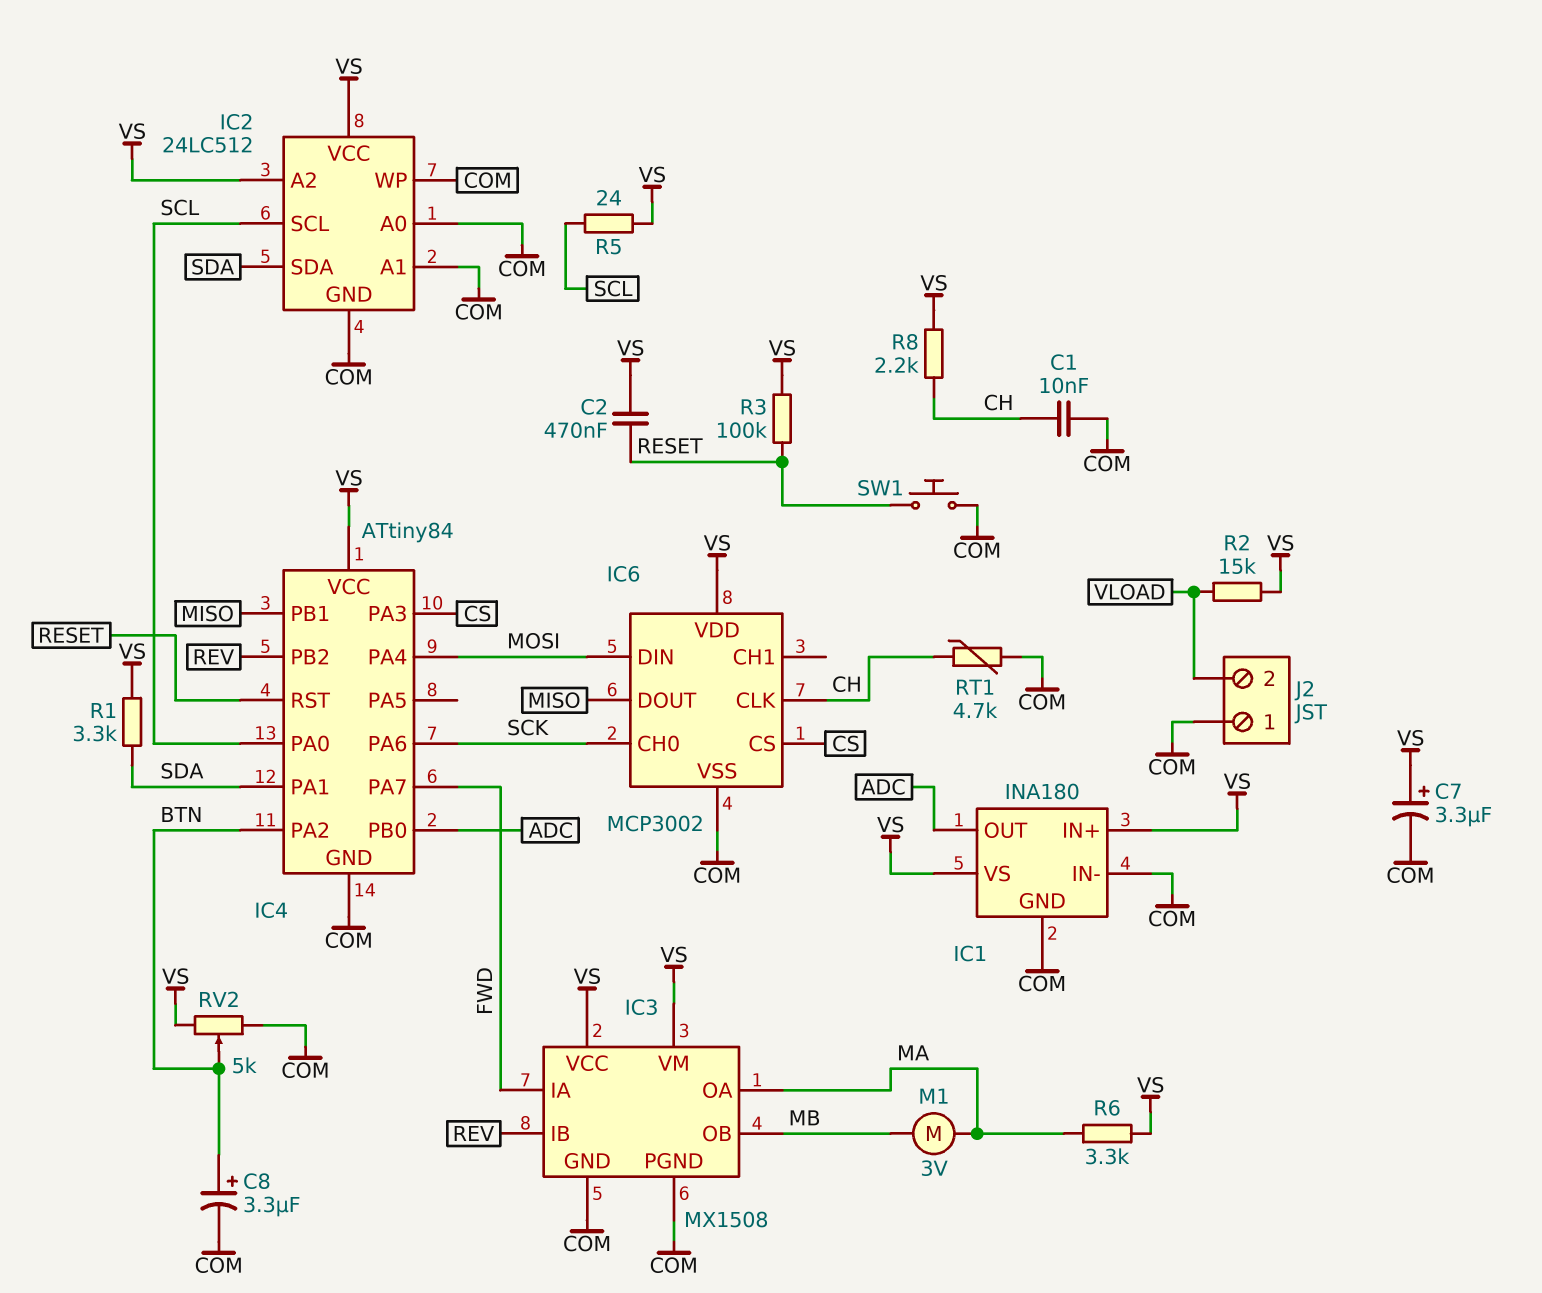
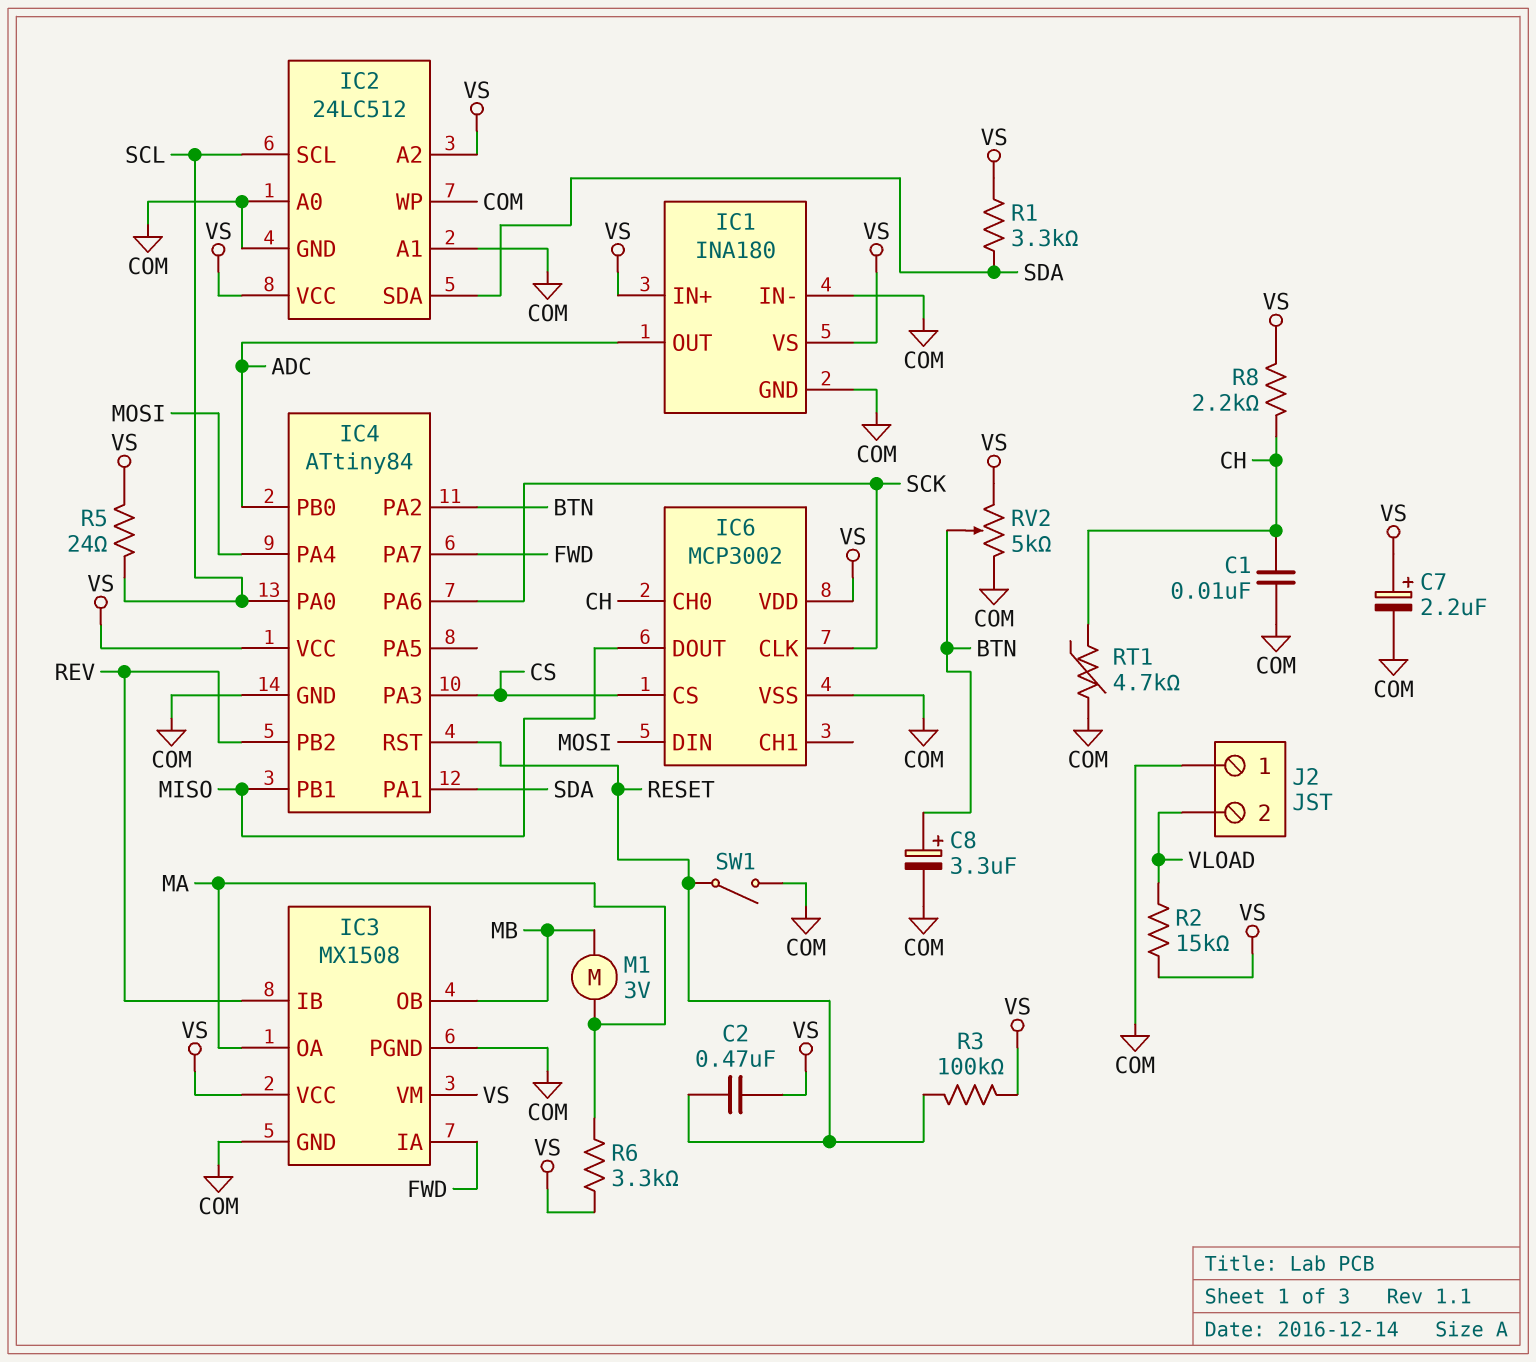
C7: 3.3uF (plus VS, minus COM) -> 2.2uF (plus VS, minus COM)
IC6 pin CH0: SCK -> CH
IC6 pin CLK: CH -> SCK
SW1: button (COM, RESET) -> switch (COM, RESET)

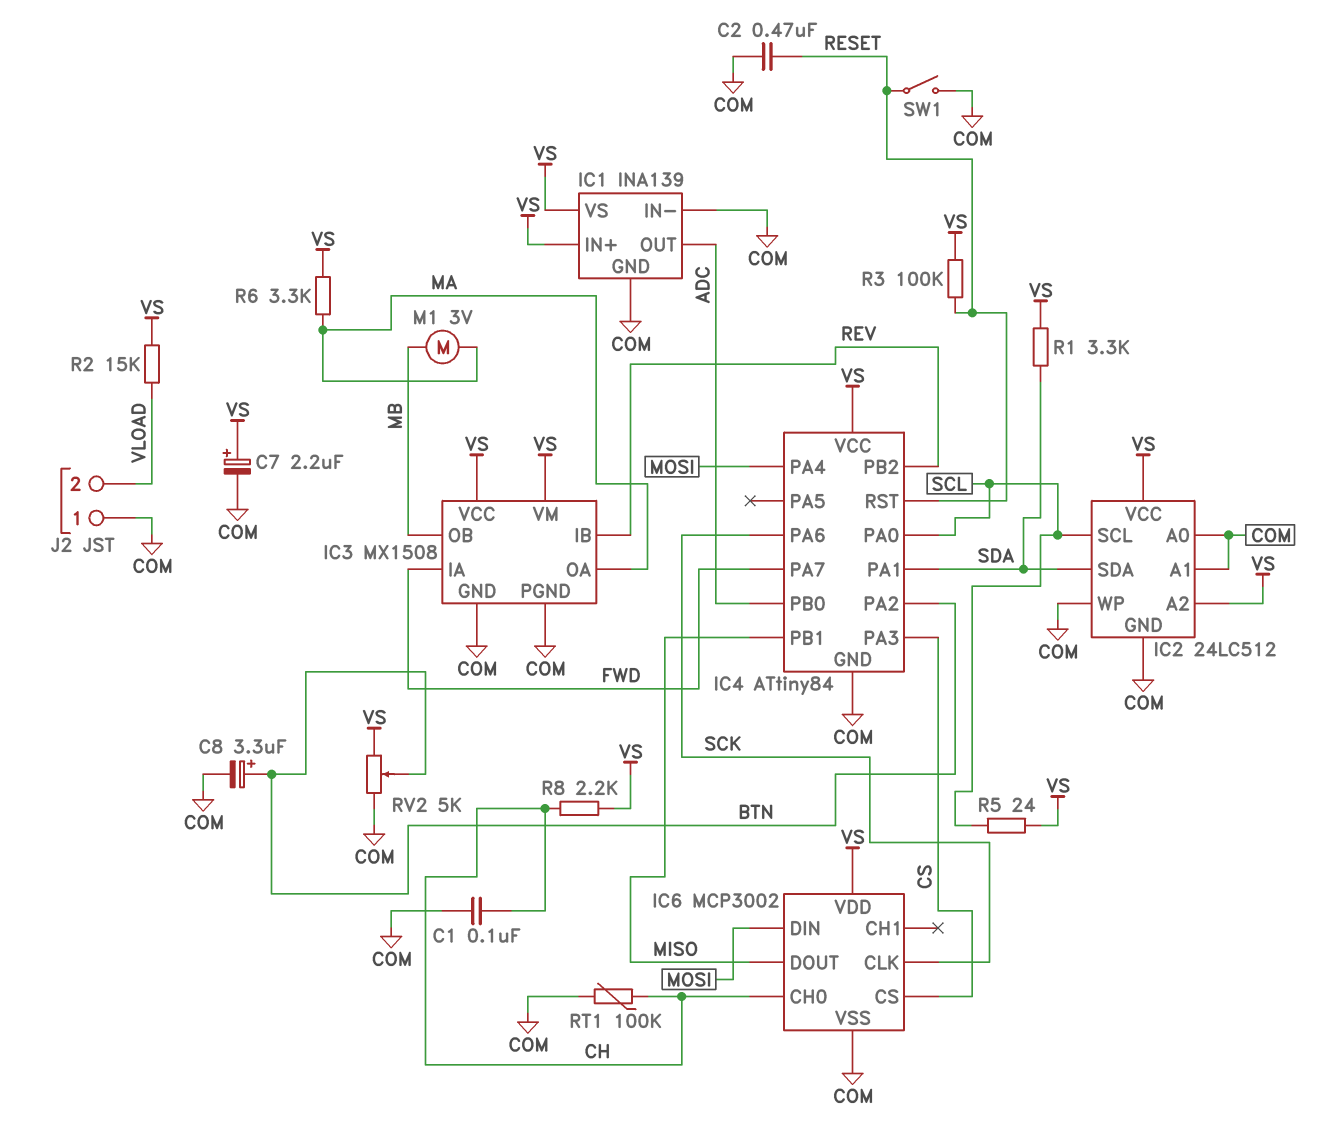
C1: 10nF (CH, COM) -> 100nF (CH, COM)
C2: 470nF (RESET, VS) -> 470nF (COM, RESET)
IC1: INA180 -> INA139
RT1: 4.7k (CH, COM) -> 100k (CH, COM)

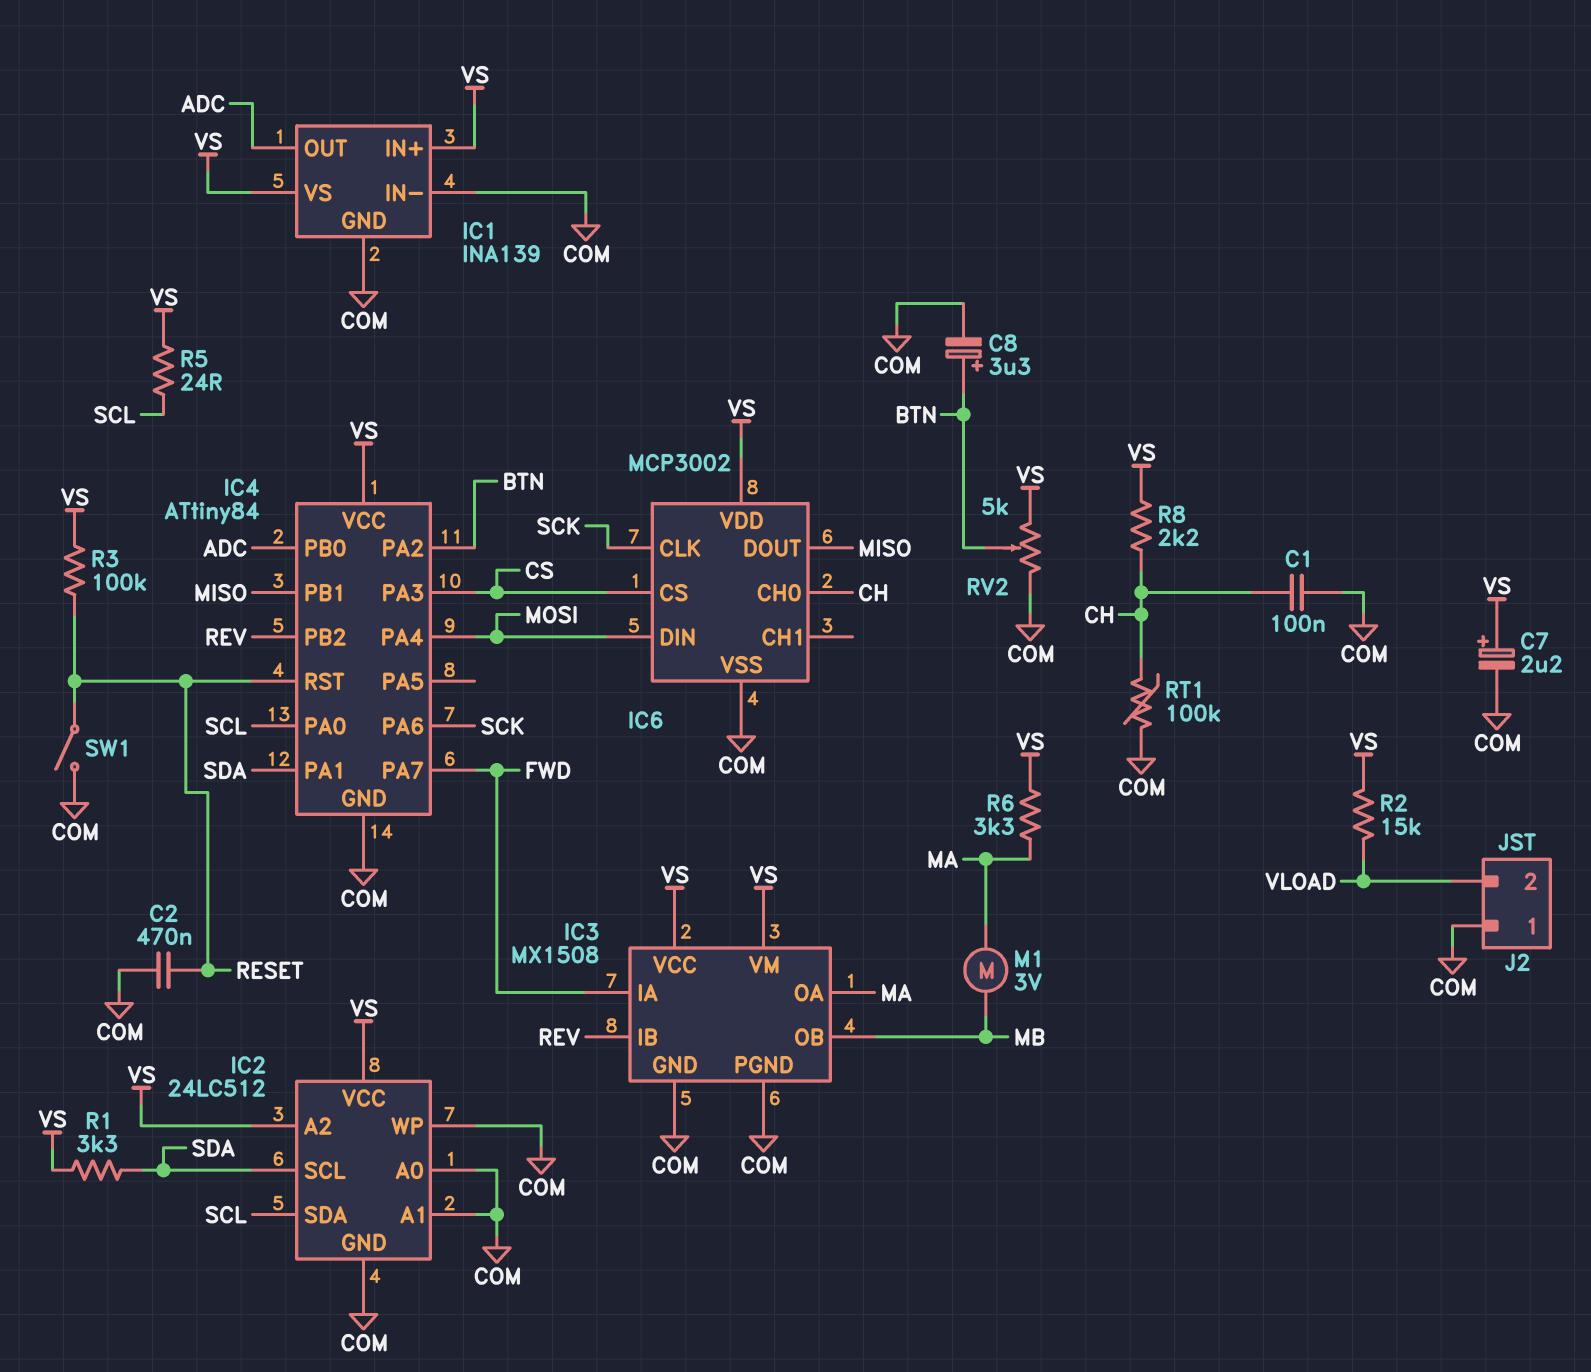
IC2 pin SCL: SCL -> SDA
IC2 pin SDA: SDA -> SCL

